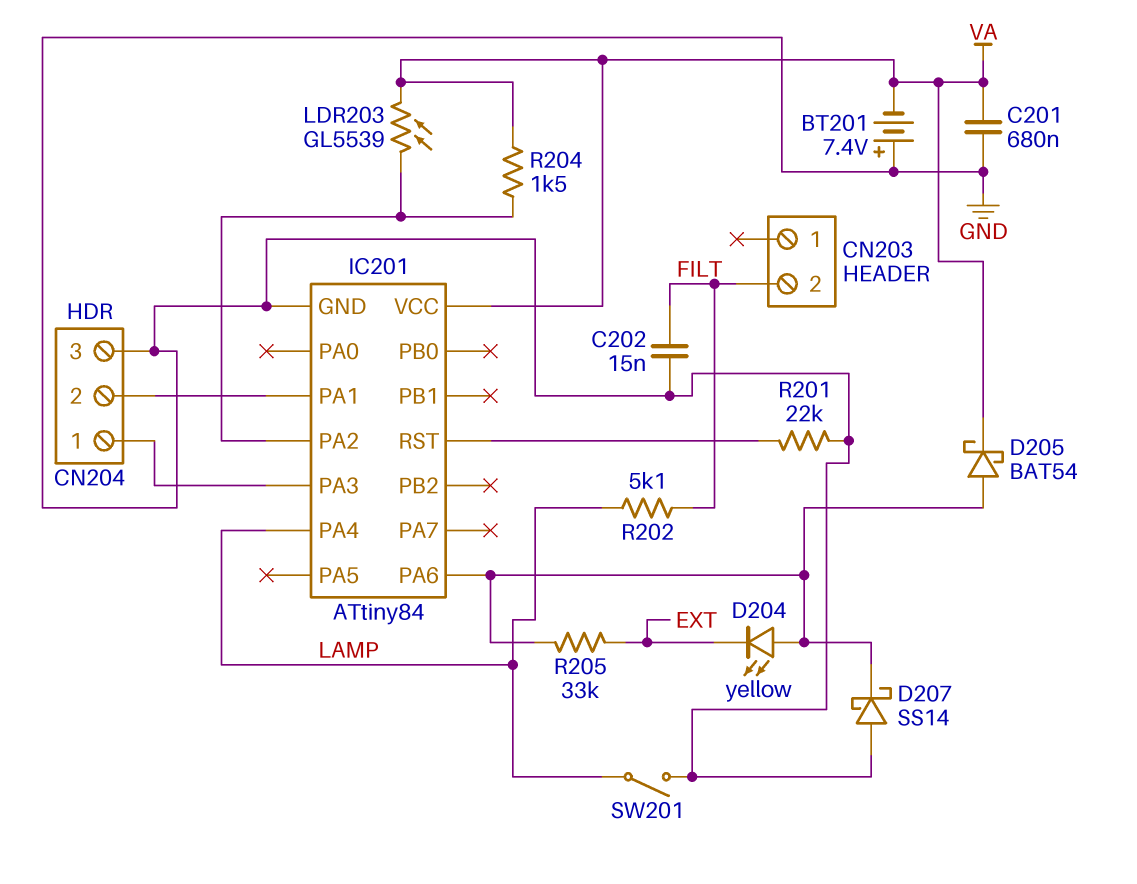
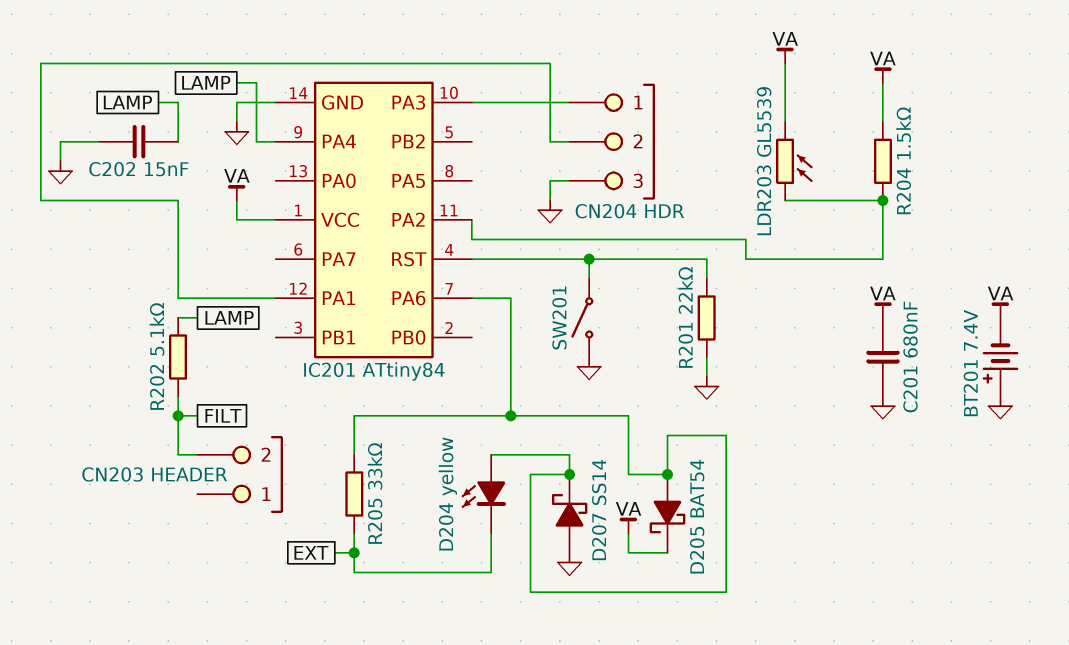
C202: 15nF (FILT, GND) -> 15nF (GND, LAMP)
SW201: switch (GND, LAMP) -> switch (GND, IC201/RST)

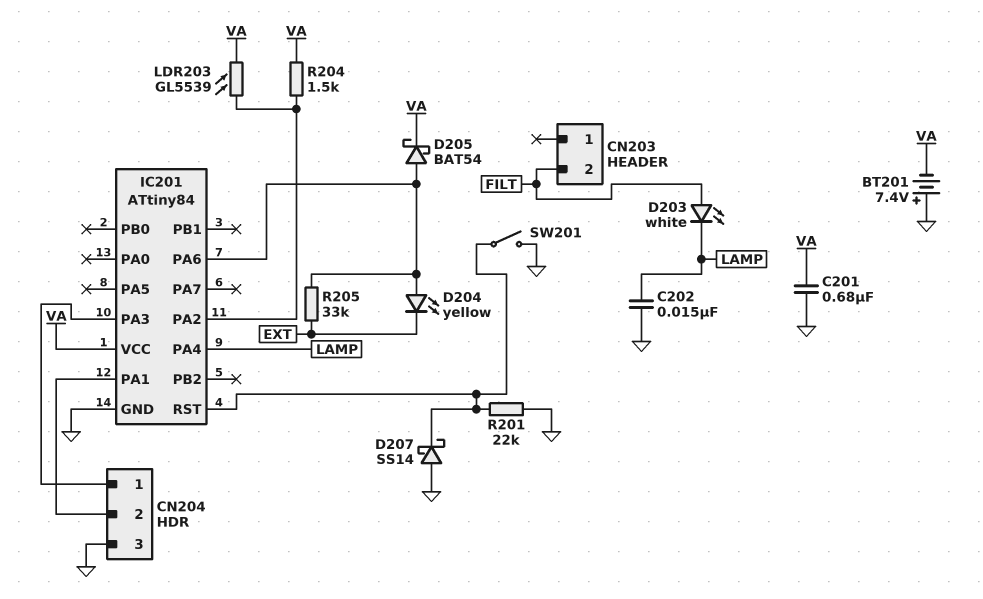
D203: none -> LED white (A FILT, K LAMP)
D207: schottky SS14 (A GND, K IC201/PA6) -> schottky SS14 (A GND, K IC201/RST)
R202: 5.1k (FILT, LAMP) -> none

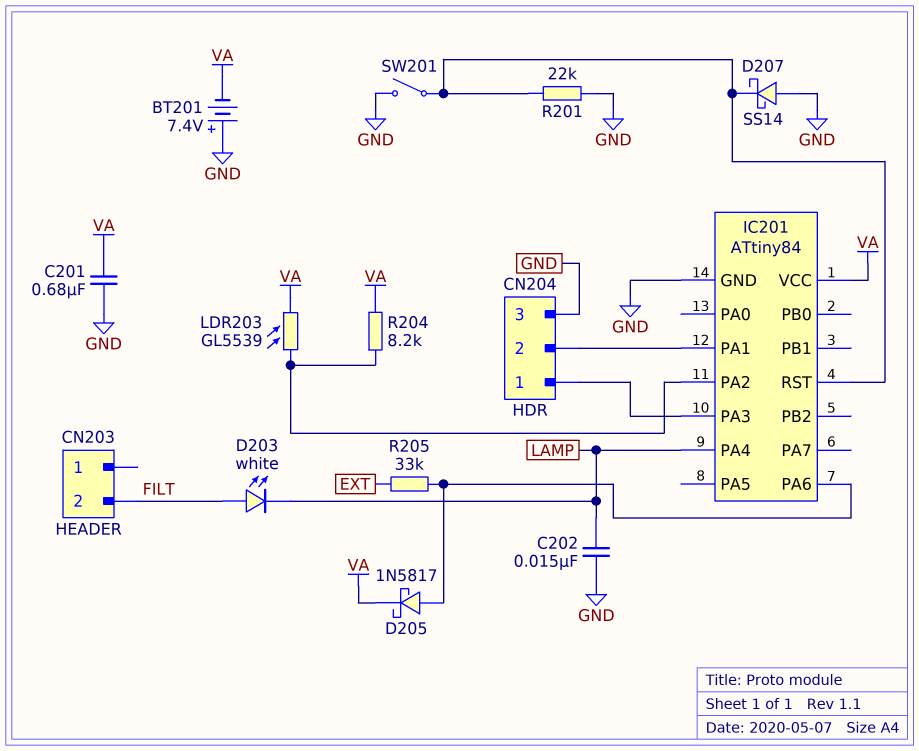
D204: LED yellow (A IC201/PA6, K EXT) -> none
D205: schottky BAT54 (A IC201/PA6, K VA) -> schottky 1N5817 (A IC201/PA6, K VA)
R204: 1.5k (IC201/PA2, VA) -> 8.2k (IC201/PA2, VA)

